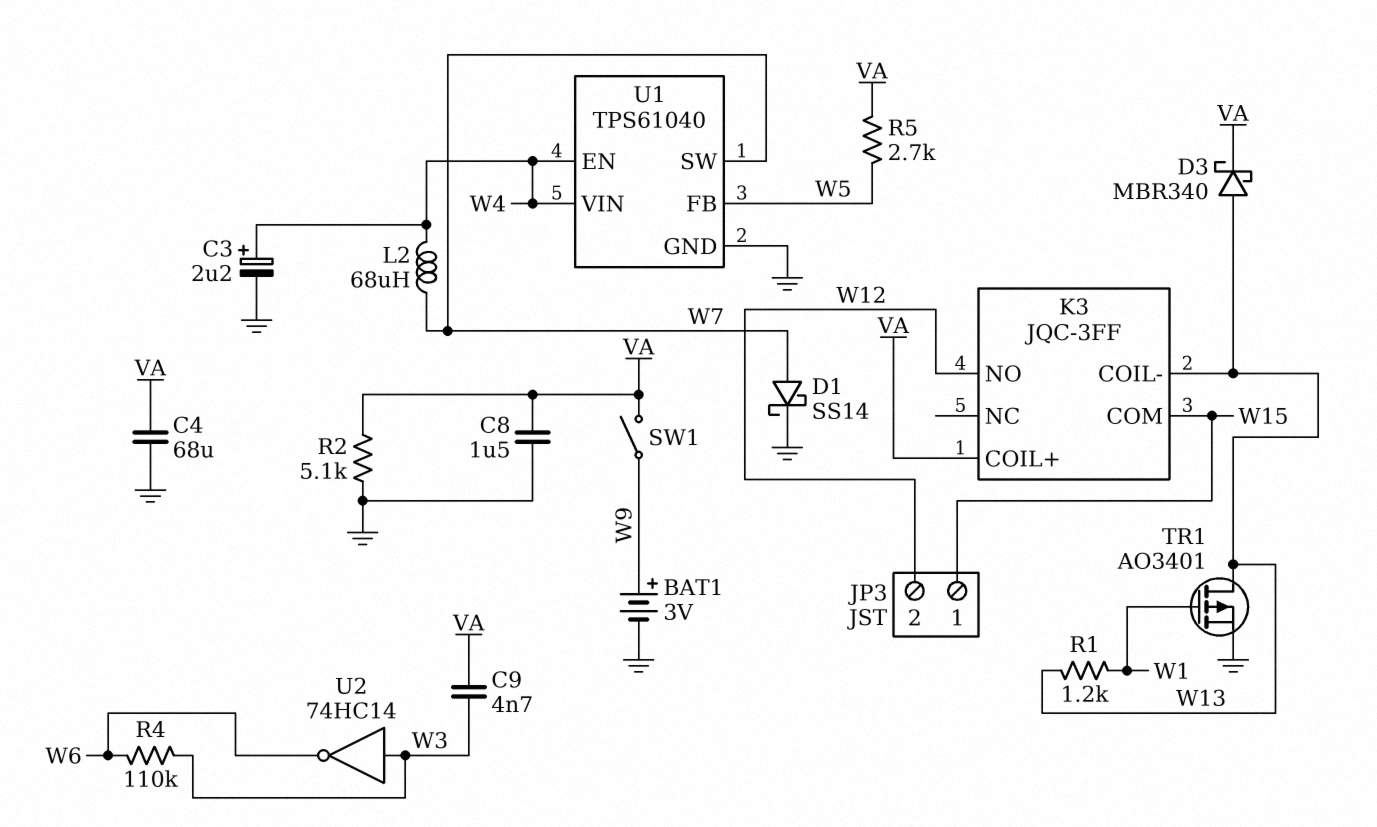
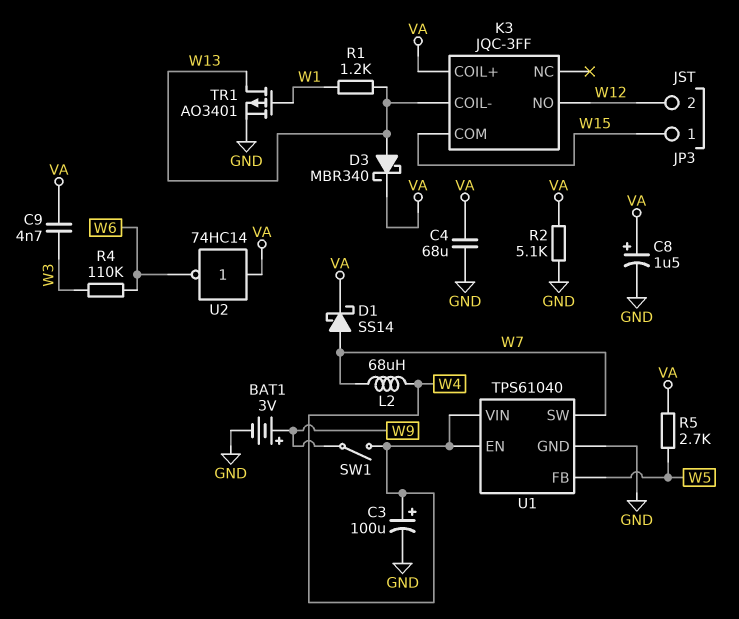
C3: 2.2uF (plus W4, minus GND) -> 100uF (plus W4, minus GND)
C8: 1.5uF (GND, VA) -> 1.5uF (plus VA, minus GND)
D1: schottky SS14 (A W7, K GND) -> schottky SS14 (A W7, K VA)
SW1: switch (VA, W9) -> switch (W4, W9)
U2: NOT 74HC14 (in W3, out W6) -> NOT 74HC14 (in VA, out W6)

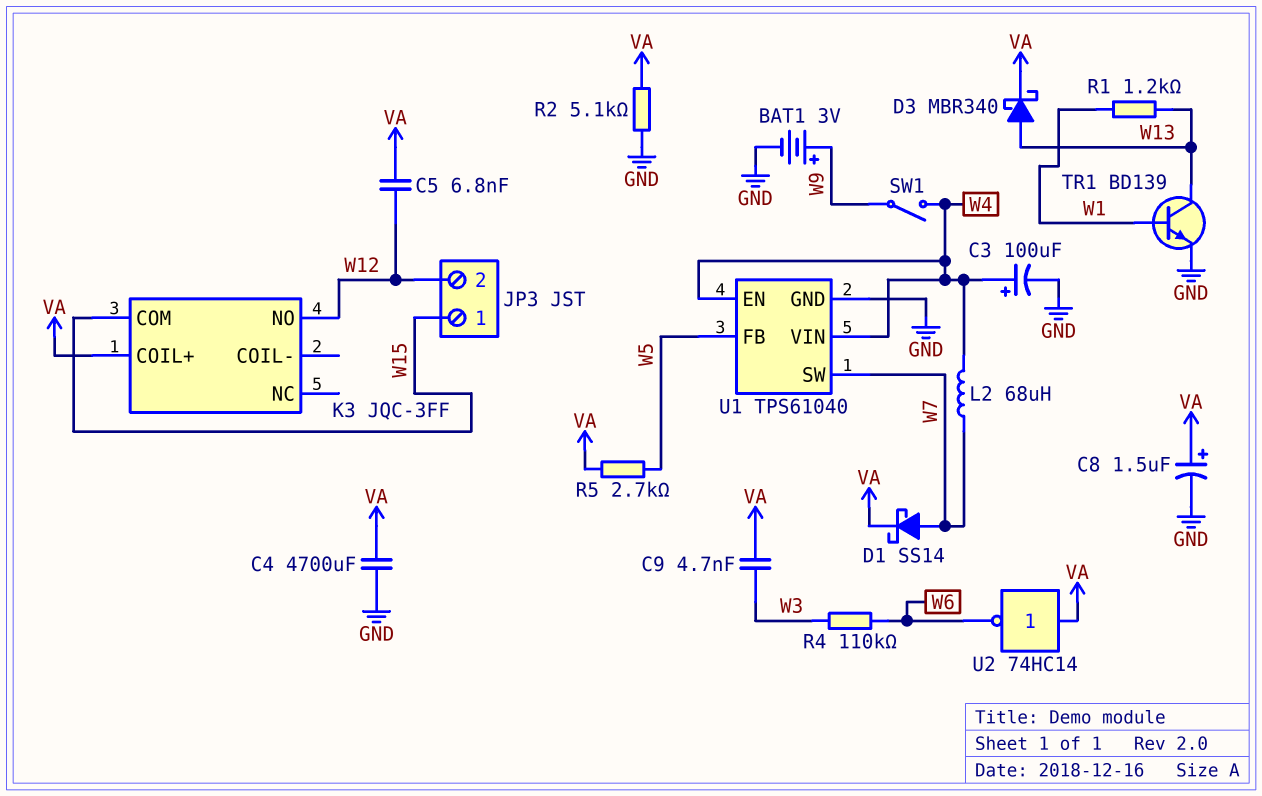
C4: 68uF (GND, VA) -> 4700uF (GND, VA)
C5: none -> 6.8nF (VA, W12)
K3 pin COIL-: W13 -> none
TR1: PMOS AO3401 (G W1, D W13, S GND) -> NPN BD139 (B W1, C W13, E GND)

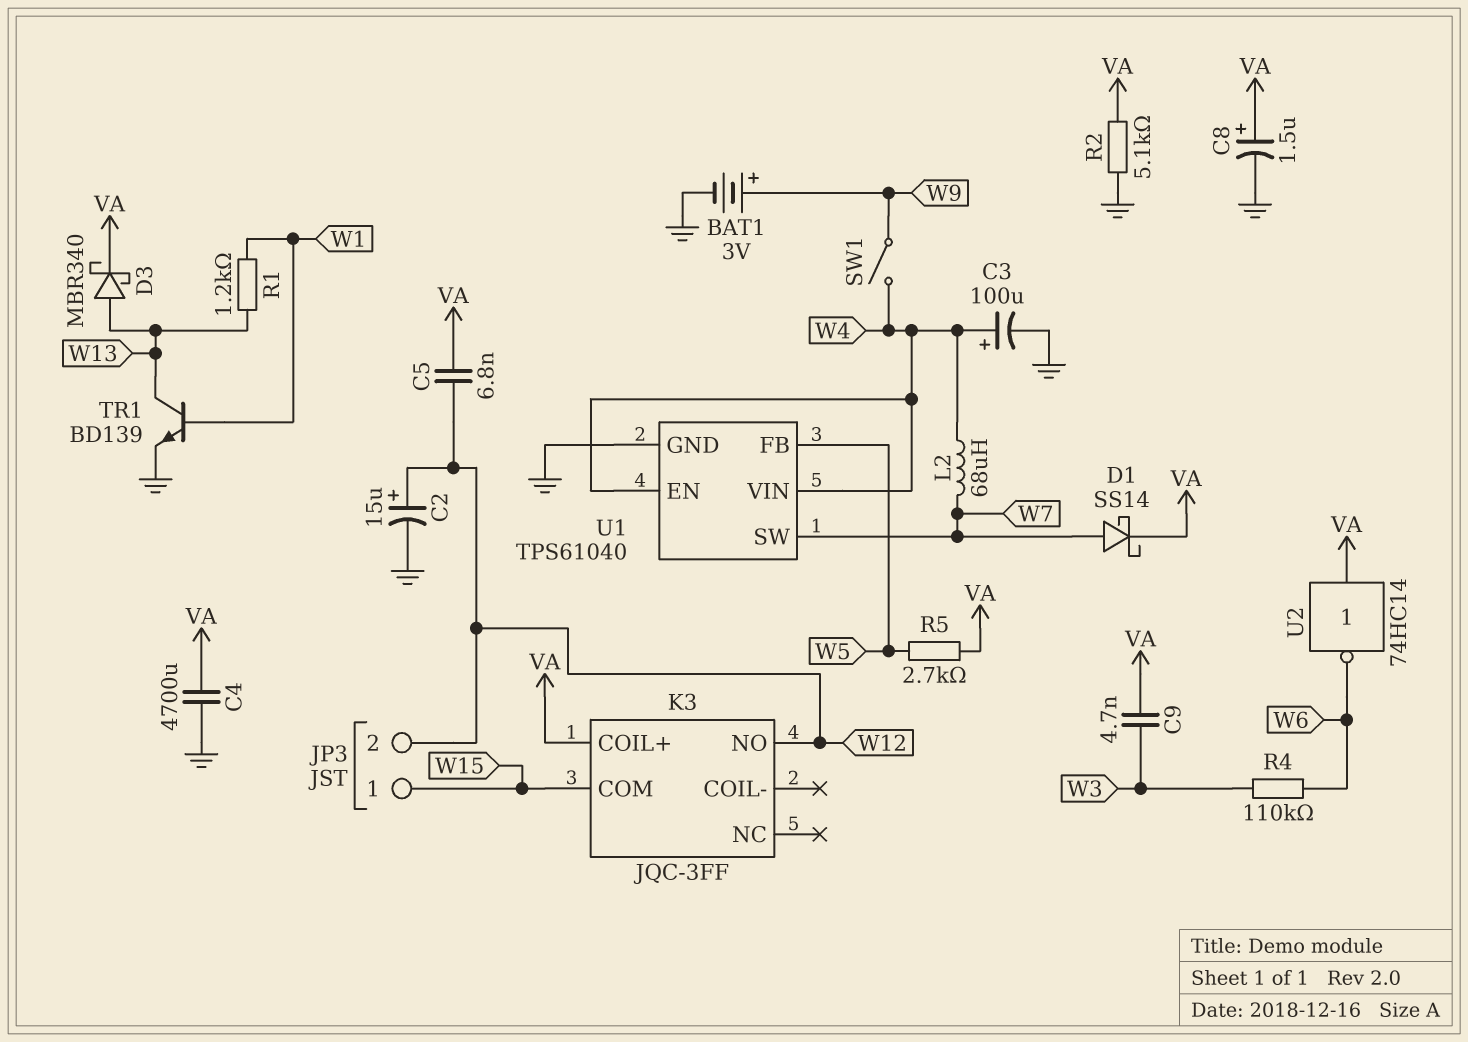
C2: none -> 15uF (plus W12, minus GND)

